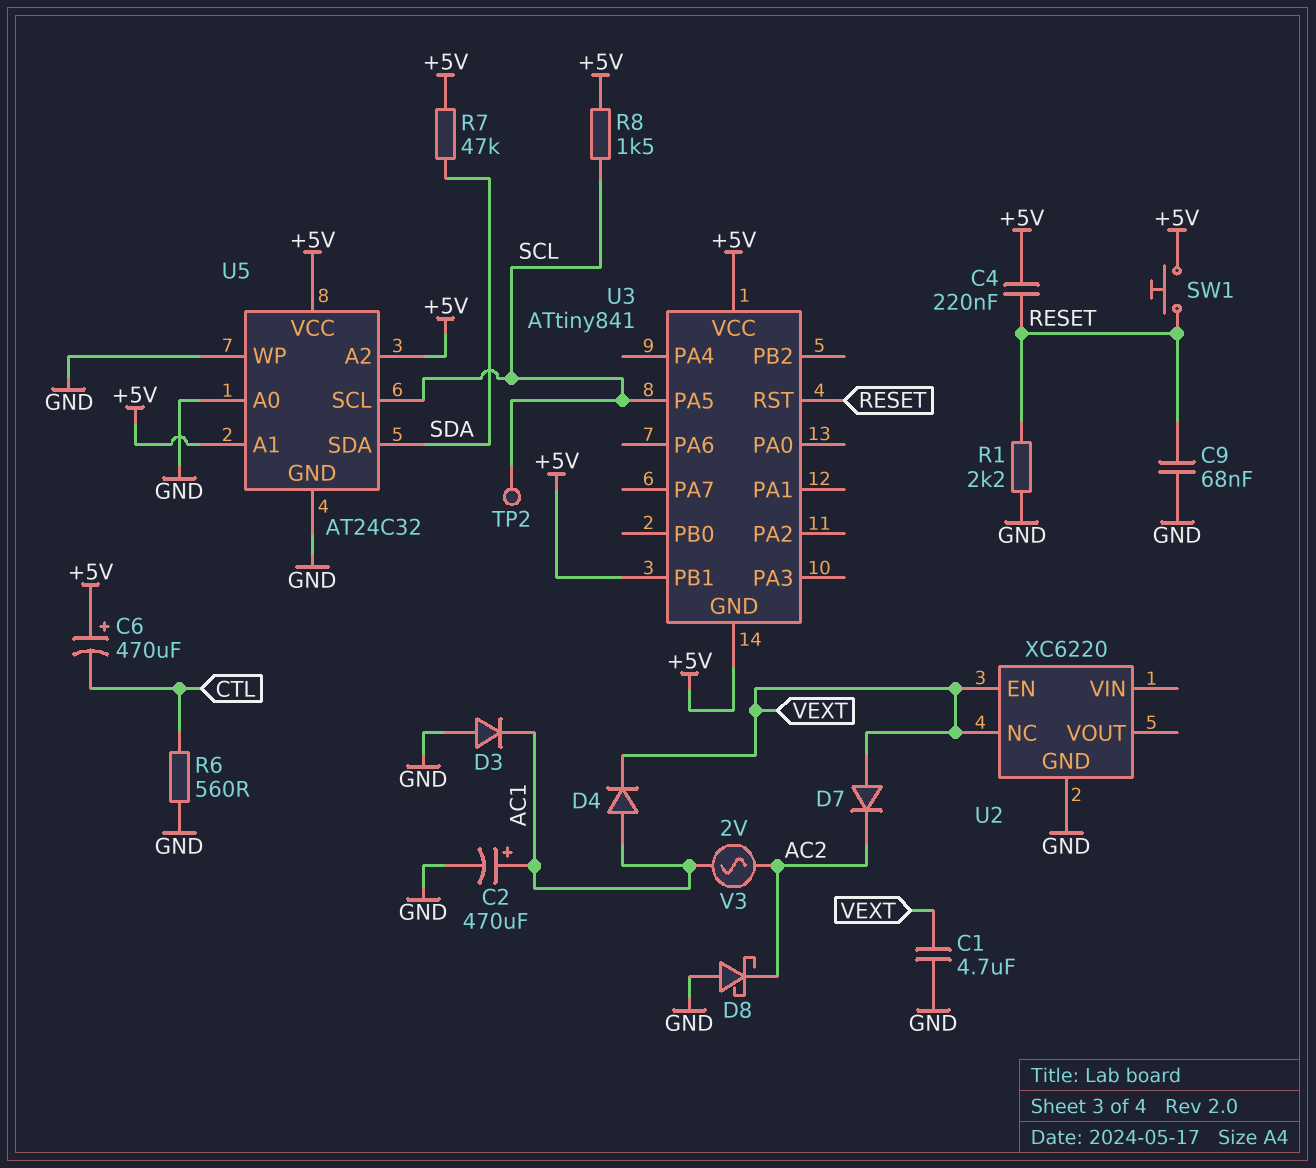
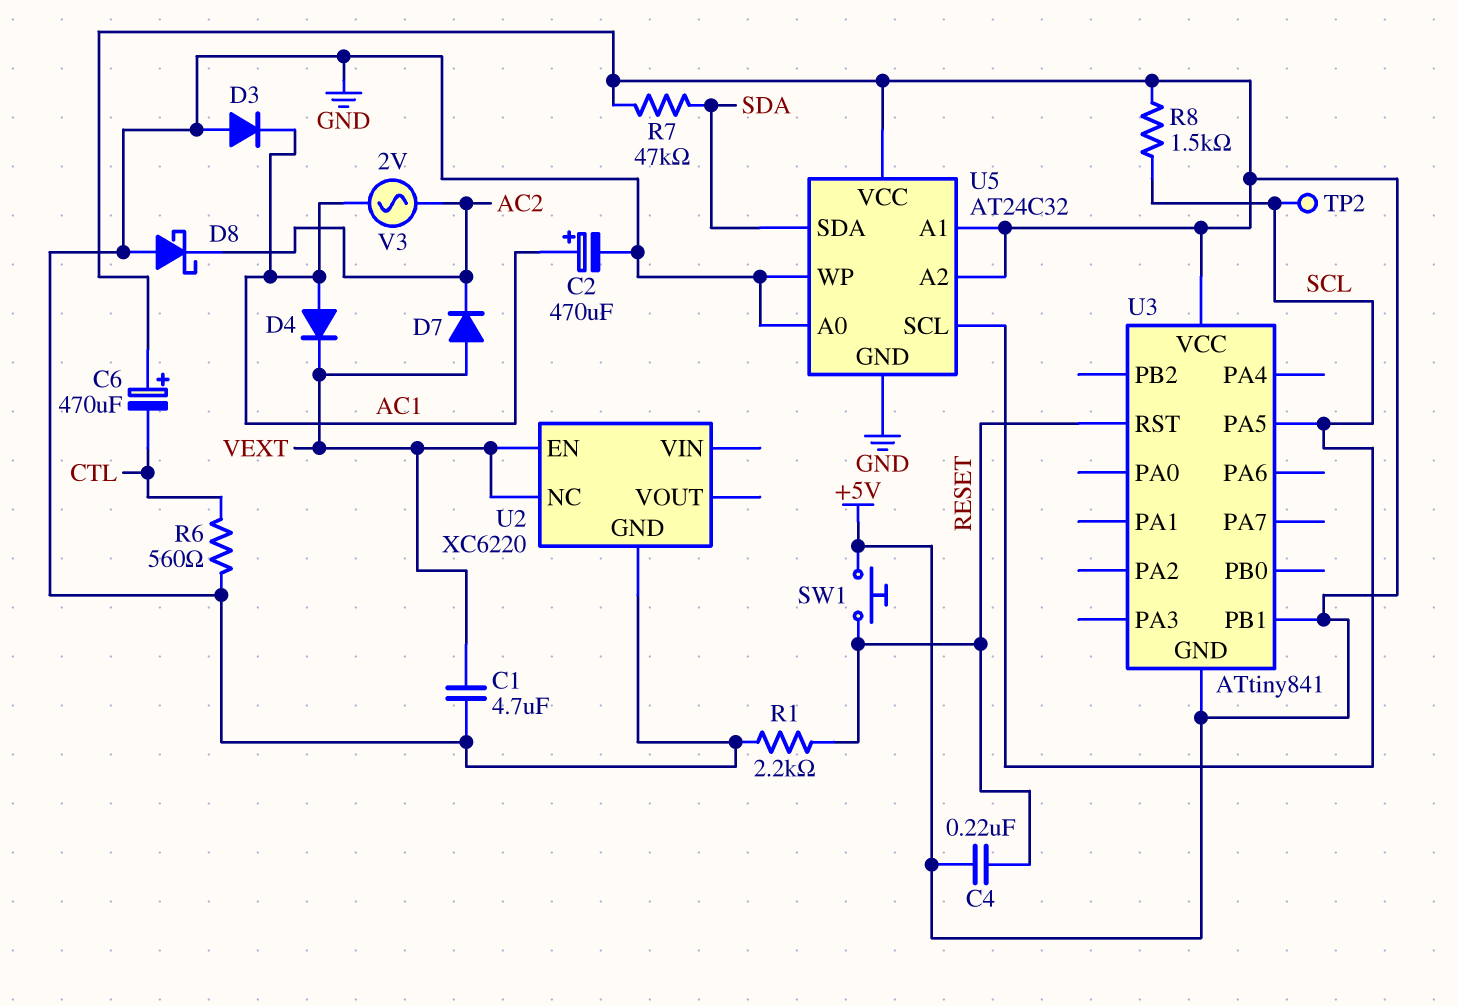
C9: 68nF (GND, RESET) -> none

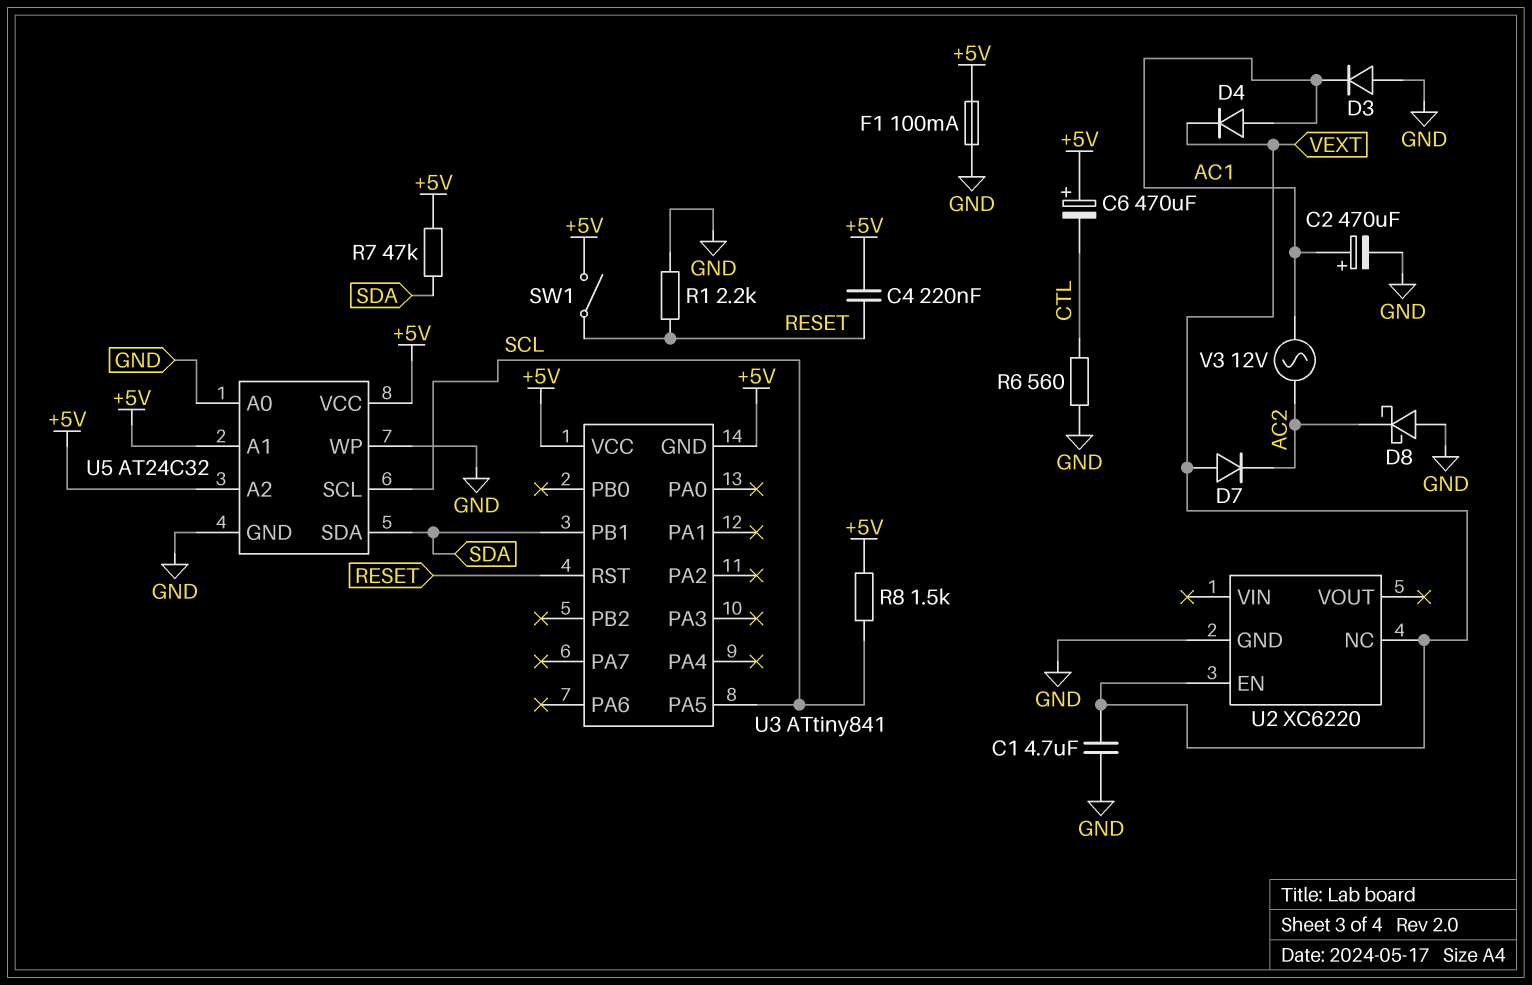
F1: none -> 100mA (+5V, GND)
SW1: button (+5V, RESET) -> switch (+5V, RESET)
TP2: test point (SCL) -> none
U3 pin PB1: +5V -> SDA
V3: AC 2V (AC1, AC2) -> AC 12V (AC1, AC2)

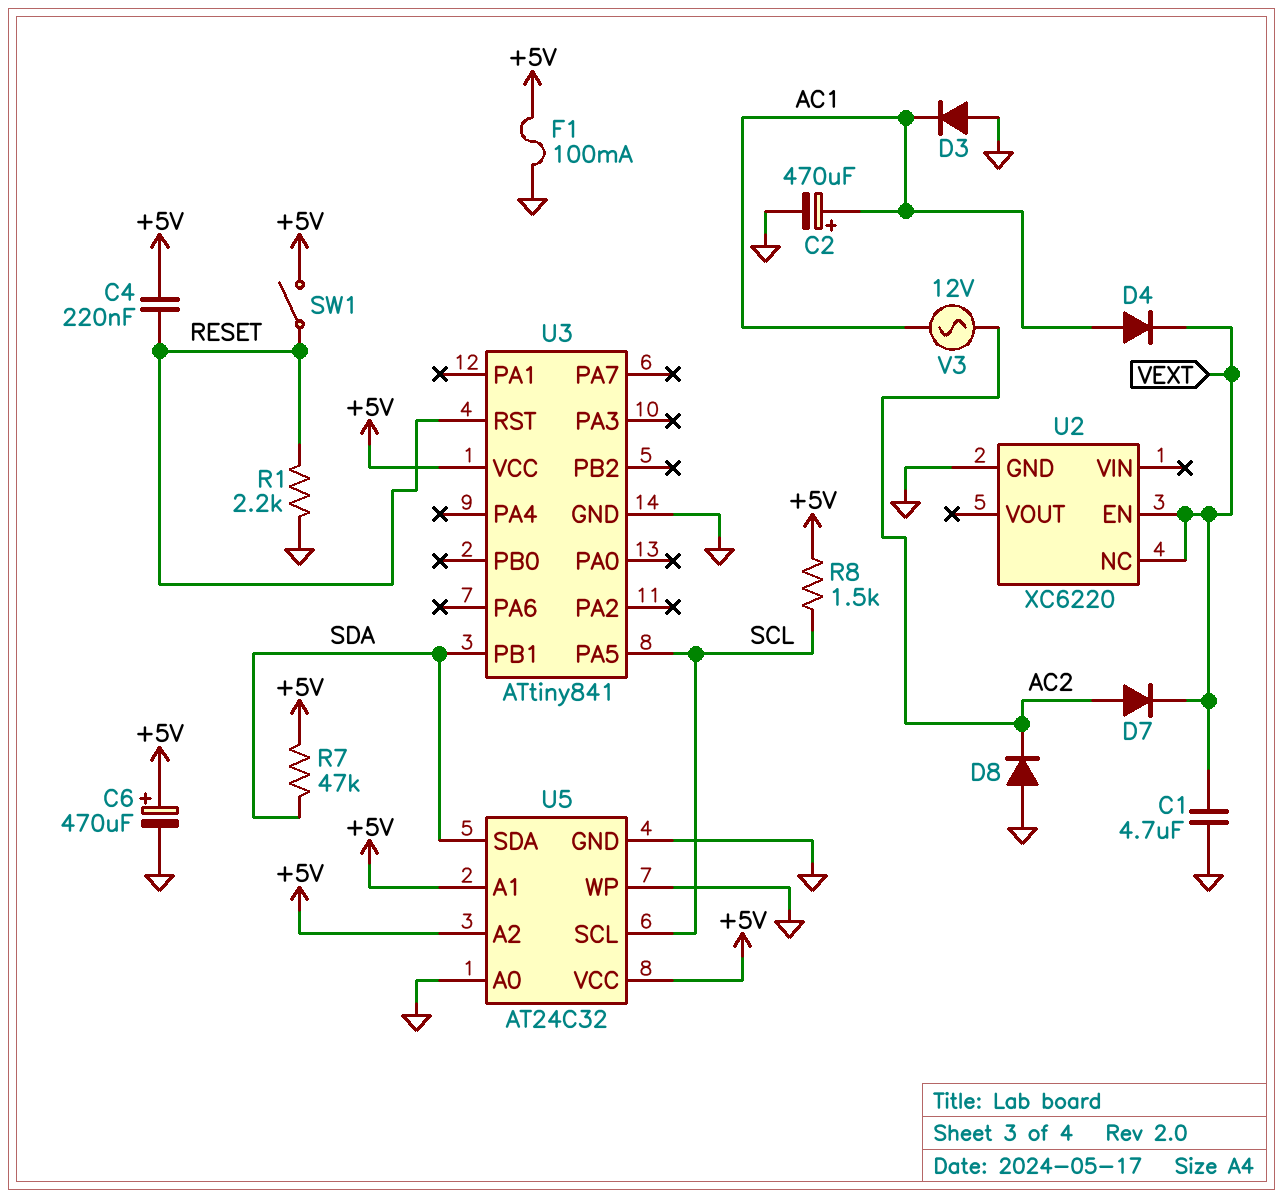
C6: 470uF (plus +5V, minus CTL) -> 470uF (plus +5V, minus GND)
D7: diode (A VEXT, K AC2) -> diode (A AC2, K VEXT)
D8: schottky (A GND, K AC2) -> diode (A GND, K AC2)
R6: 560 (CTL, GND) -> none
U3 pin GND: +5V -> GND

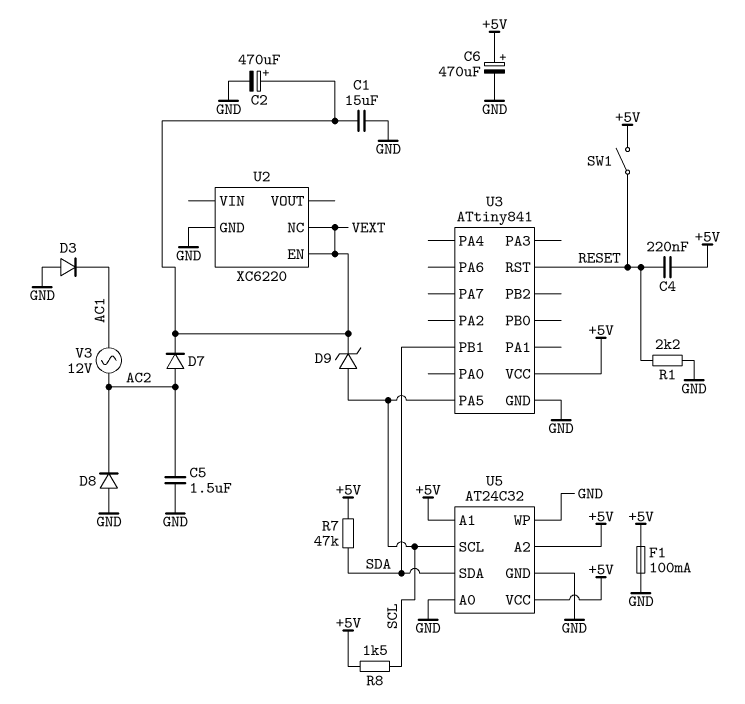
C1: 4.7uF (GND, VEXT) -> 15uF (GND, VEXT)
C2: 470uF (plus AC1, minus GND) -> 470uF (plus VEXT, minus GND)
C5: none -> 1.5uF (AC2, GND)
D4: diode (A AC1, K VEXT) -> none
D9: none -> zener (A SCL, K VEXT)

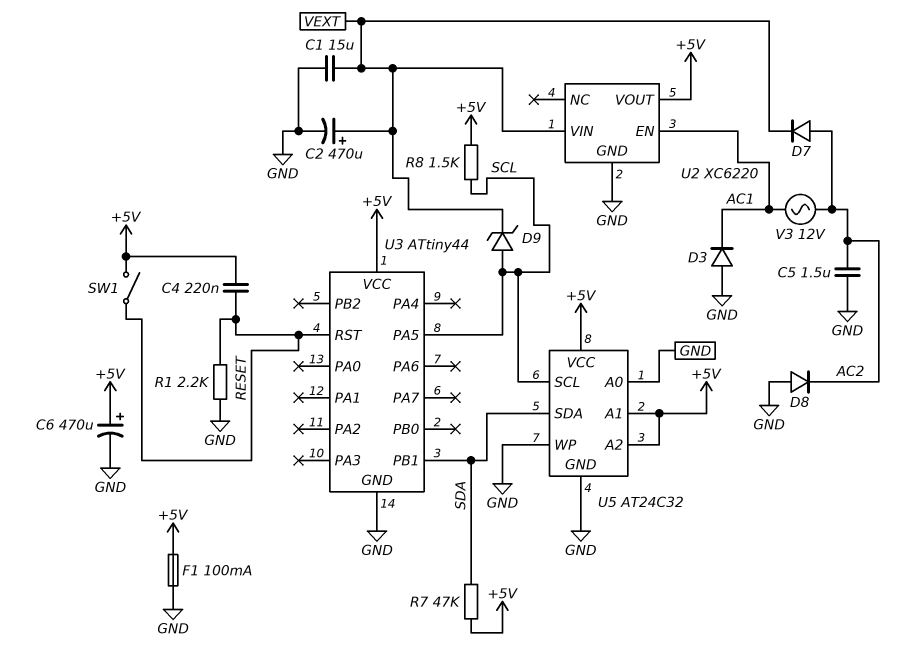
U2 pin EN: VEXT -> AC1
U2 pin NC: VEXT -> none
U2 pin VIN: none -> VEXT
U2 pin VOUT: none -> +5V
U3: ATtiny841 -> ATtiny44

